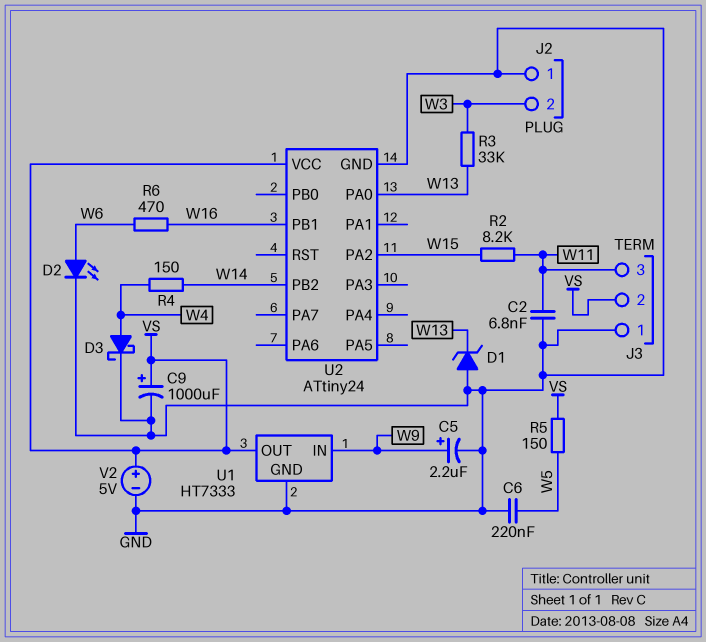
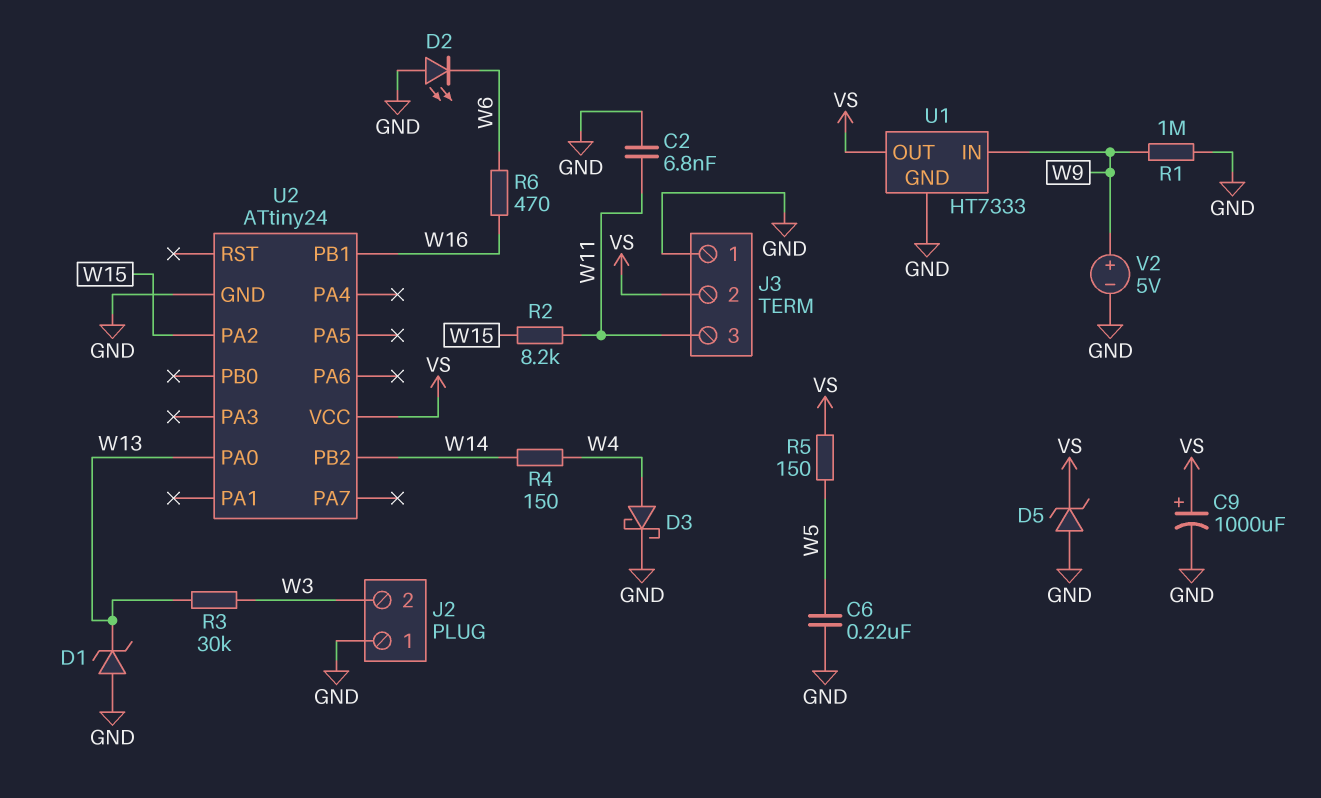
C5: 2.2uF (plus W9, minus GND) -> none
D2: LED (A W6, K GND) -> LED (A GND, K W6)
D5: none -> zener (A GND, K VS)
R1: none -> 1M (GND, W9)
R3: 33k (W3, W13) -> 30k (W3, W13)
V2: 5V (plus VS, minus GND) -> 5V (plus W9, minus GND)

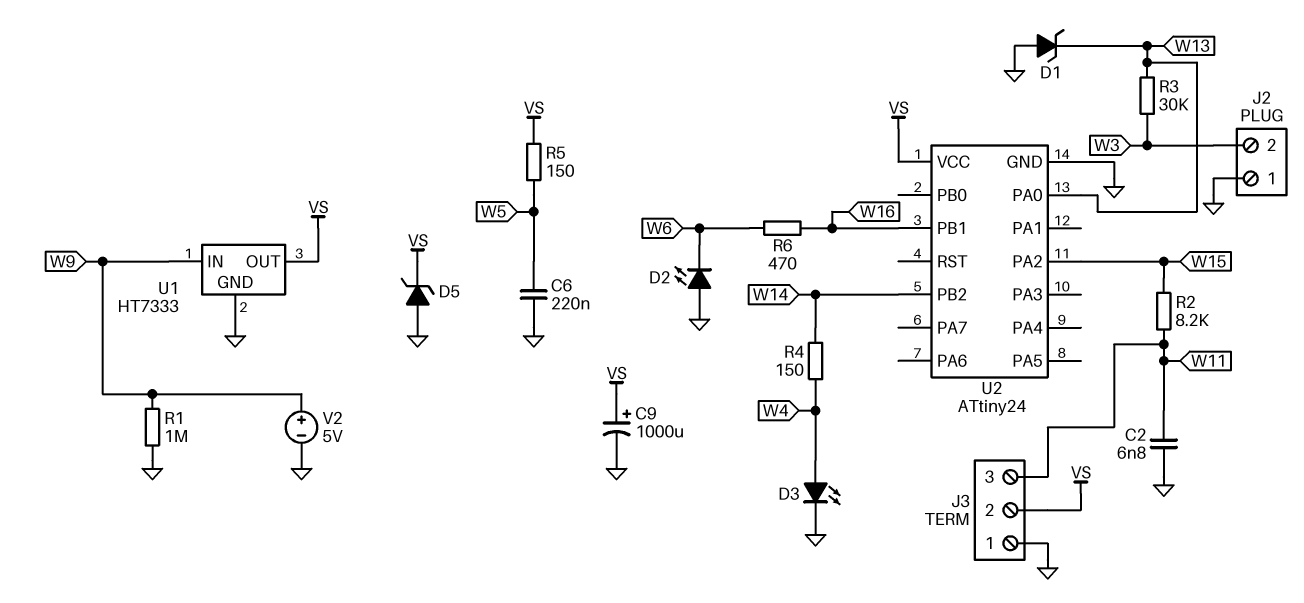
D3: schottky (A W4, K GND) -> LED (A W4, K GND)

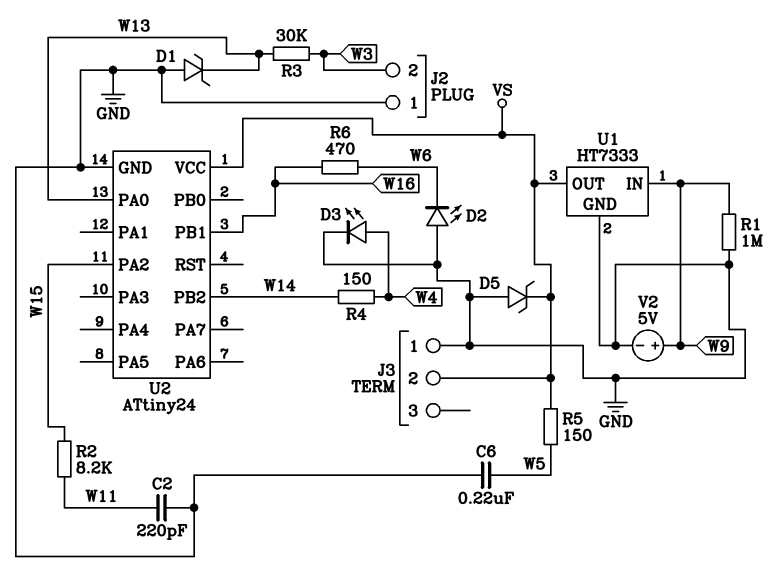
C2: 6.8nF (GND, W11) -> 220pF (GND, W11)
C9: 1000uF (plus VS, minus GND) -> none
J3 pin 3: W11 -> none

